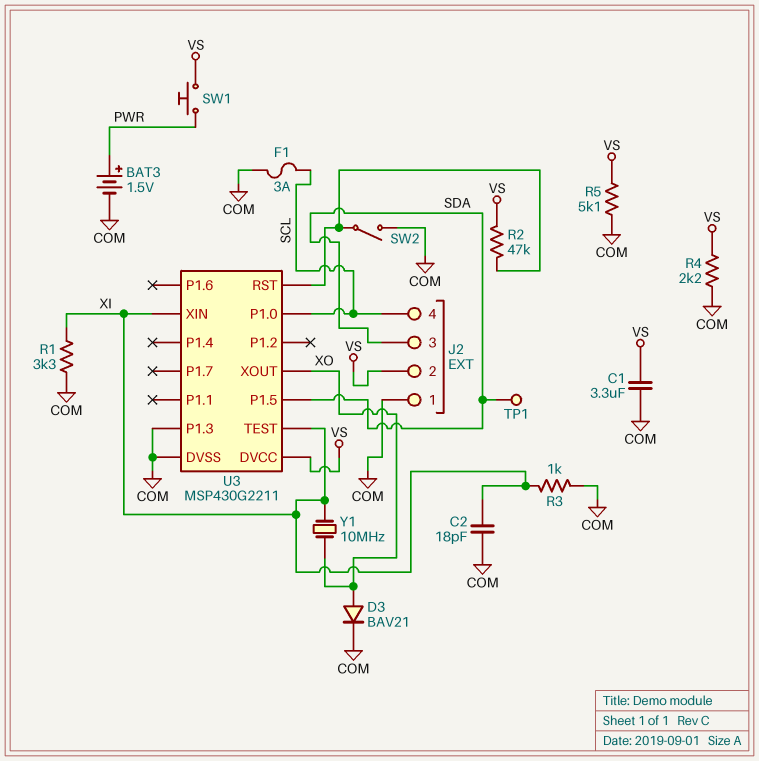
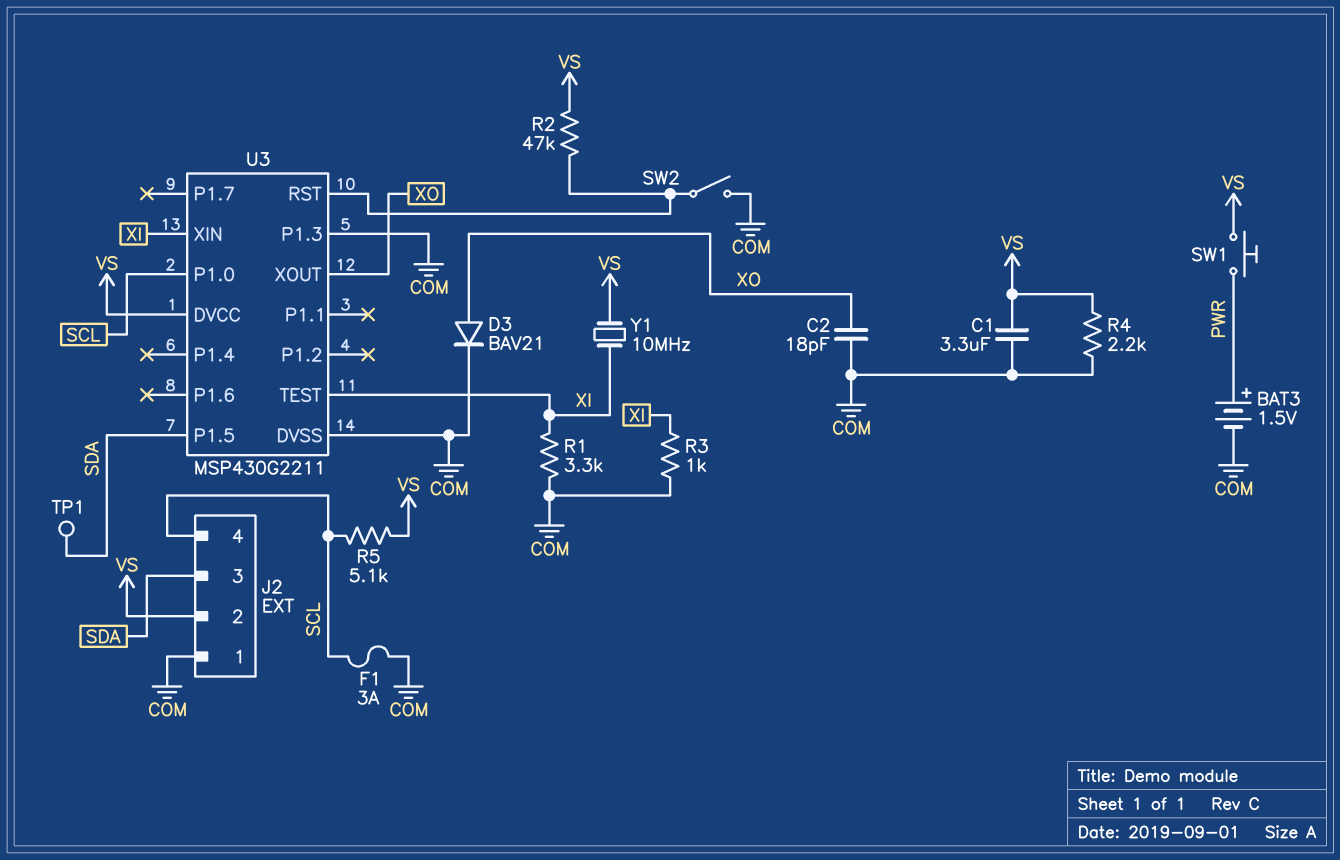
C2: 18pF (COM, XI) -> 18pF (COM, XO)
R5: 5.1k (COM, VS) -> 5.1k (SCL, VS)
Y1: 10MHz (XI, XO) -> 10MHz (VS, XI)

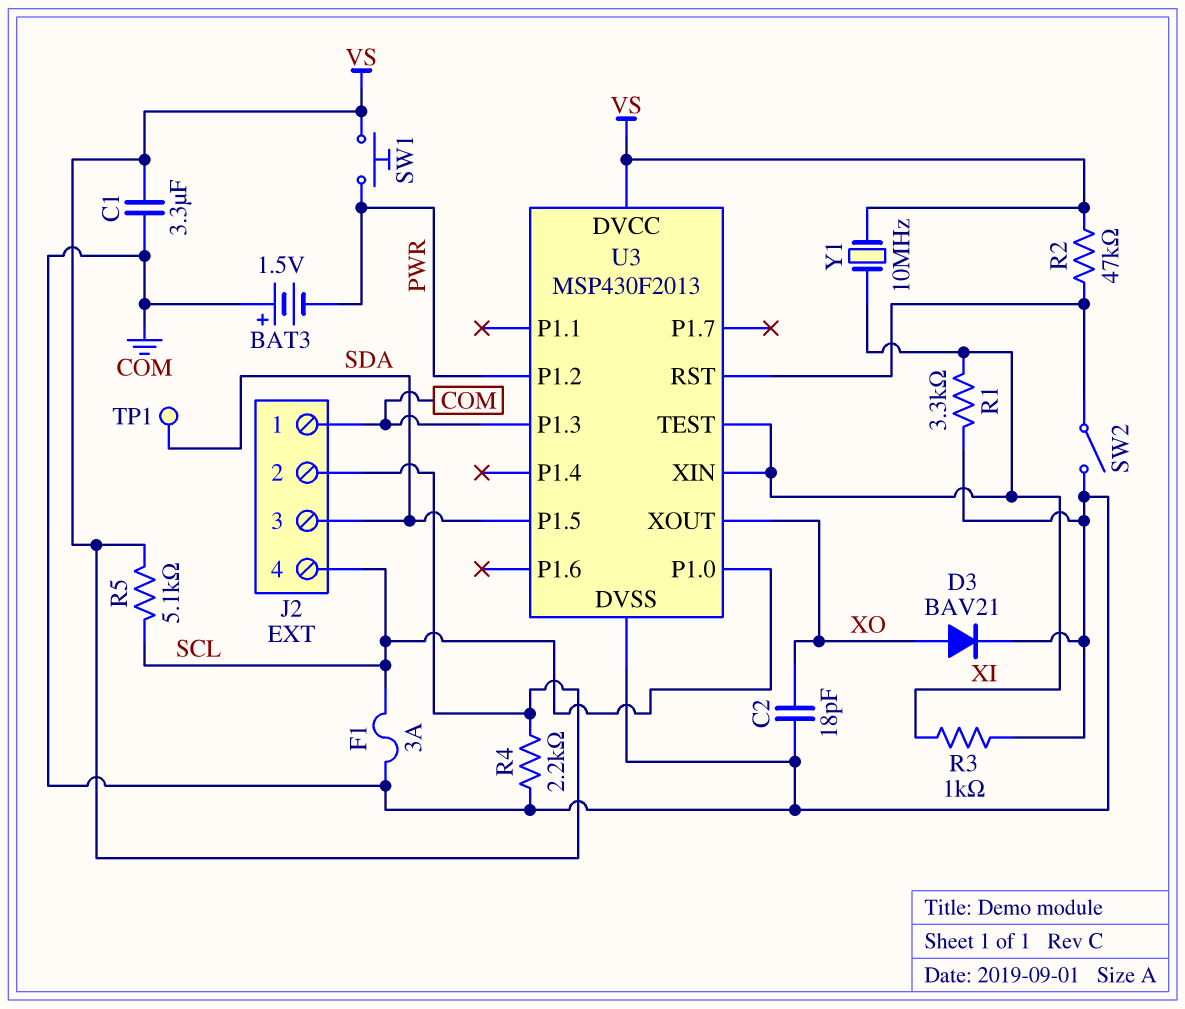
BAT3: 1.5V (plus PWR, minus COM) -> 1.5V (plus COM, minus PWR)
U3: MSP430G2211 -> MSP430F2013
U3 pin P1.2: none -> PWR

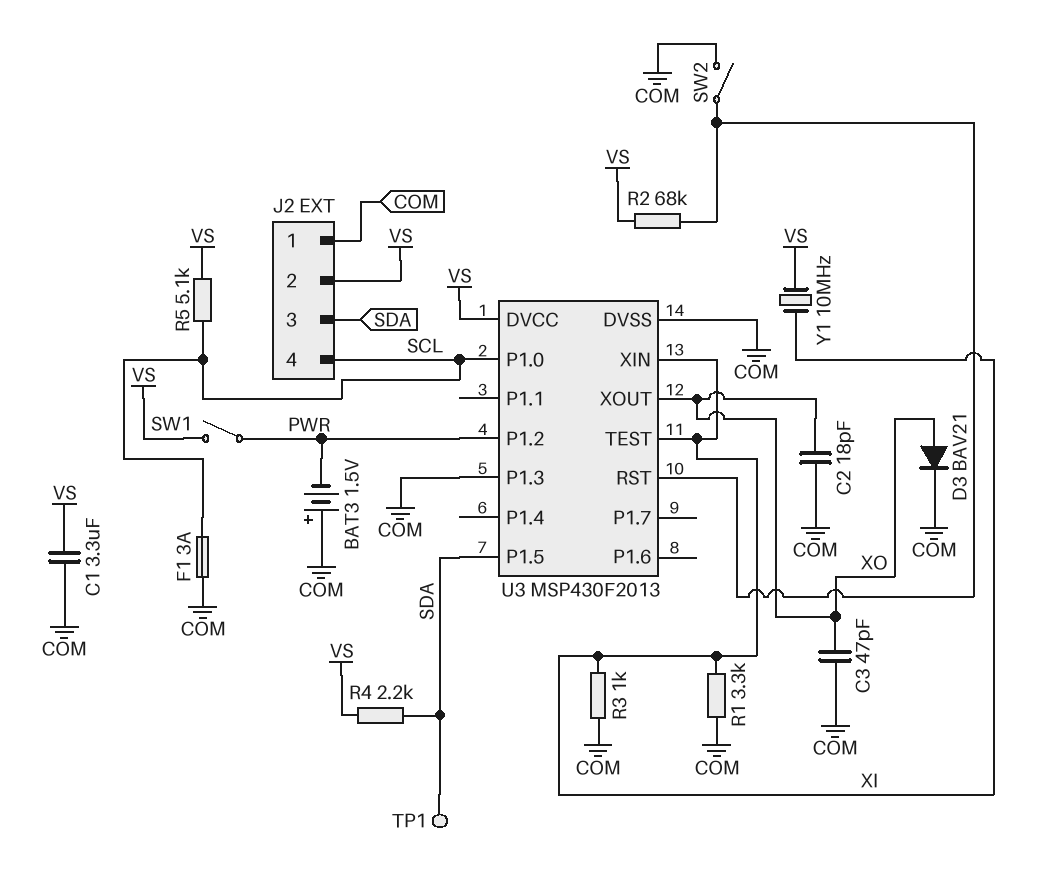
C3: none -> 47pF (COM, XO)
R2: 47k (U3/RST, VS) -> 68k (U3/RST, VS)
R4: 2.2k (COM, VS) -> 2.2k (SDA, VS)
SW1: button (PWR, VS) -> switch (PWR, VS)

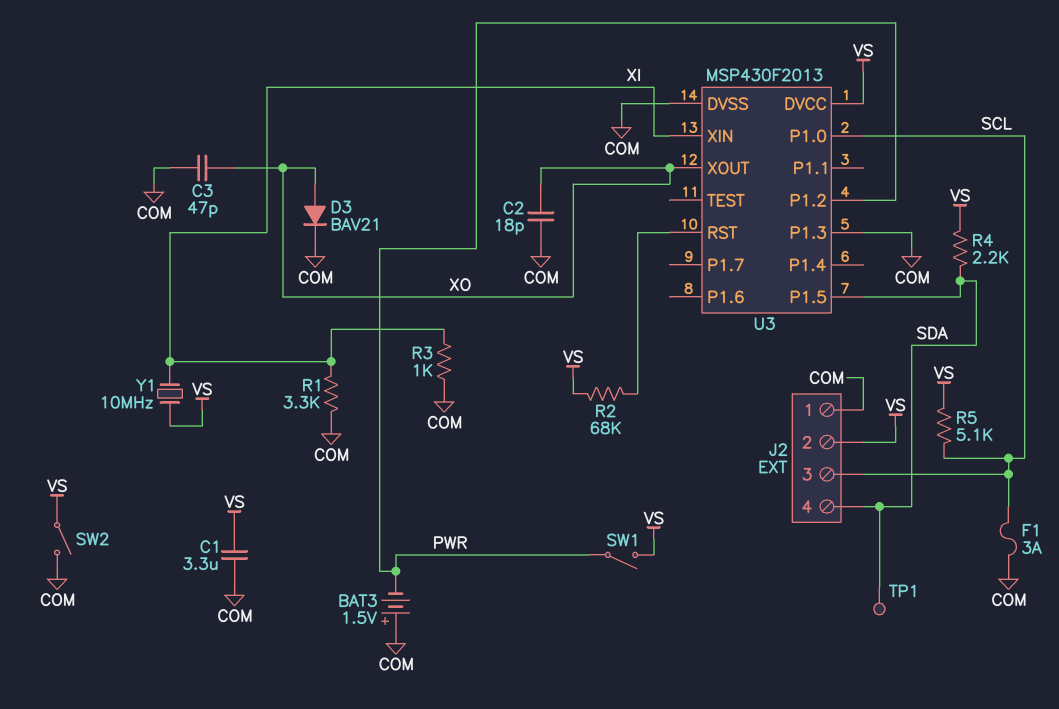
J2 pin 3: SDA -> SCL
J2 pin 4: SCL -> SDA
SW2: switch (COM, U3/RST) -> switch (COM, VS)
U3 pin TEST: XI -> none

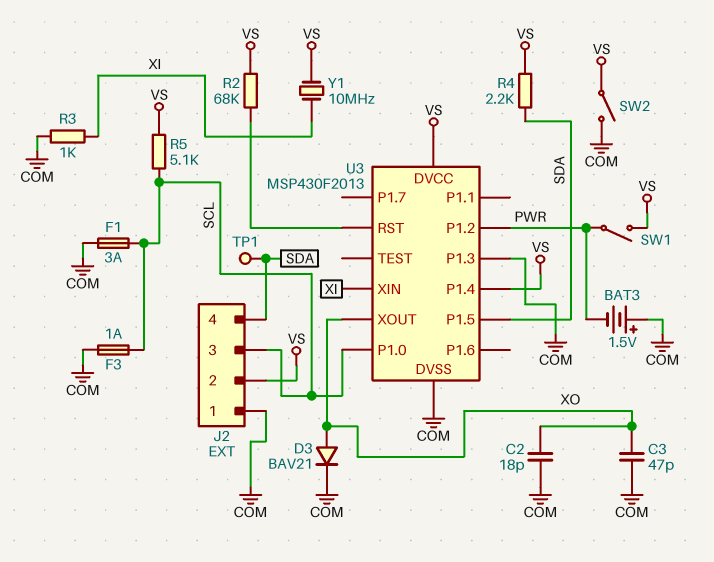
C1: 3.3uF (COM, VS) -> none
F3: none -> 1A (COM, SCL)
R1: 3.3k (COM, XI) -> none
U3 pin P1.4: none -> VS

